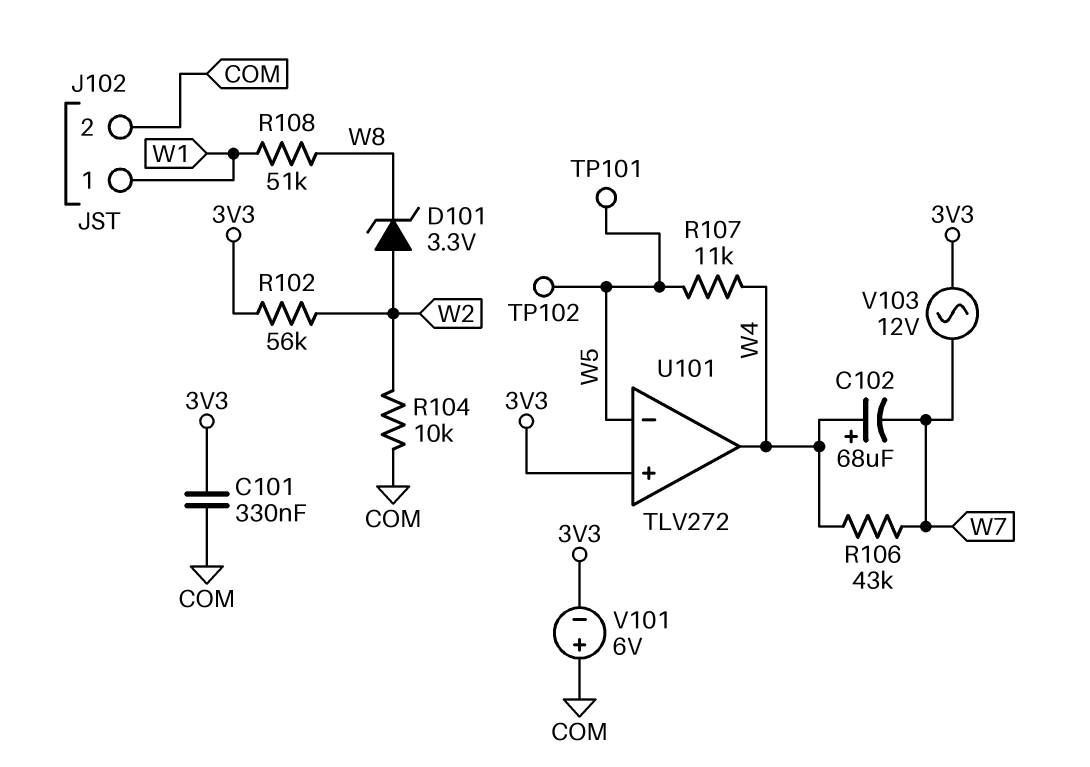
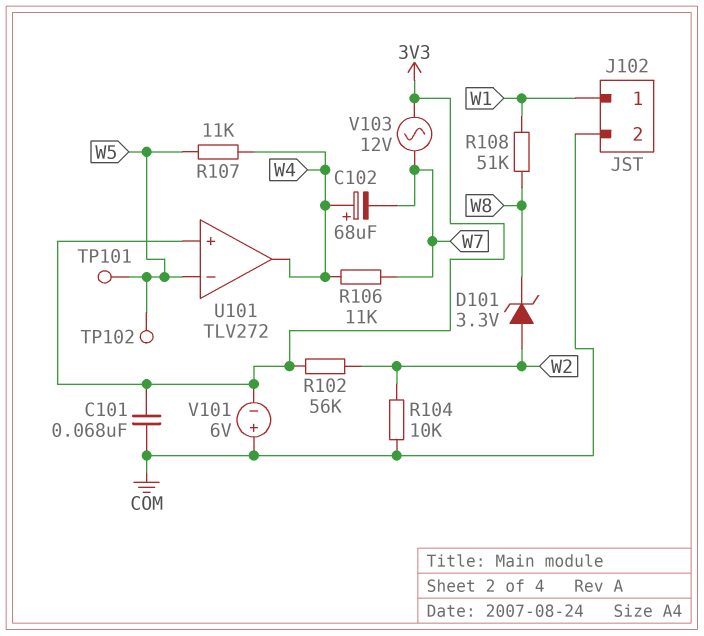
C101: 330nF (3V3, COM) -> 68nF (3V3, COM)
R106: 43k (W4, W7) -> 11k (W4, W7)

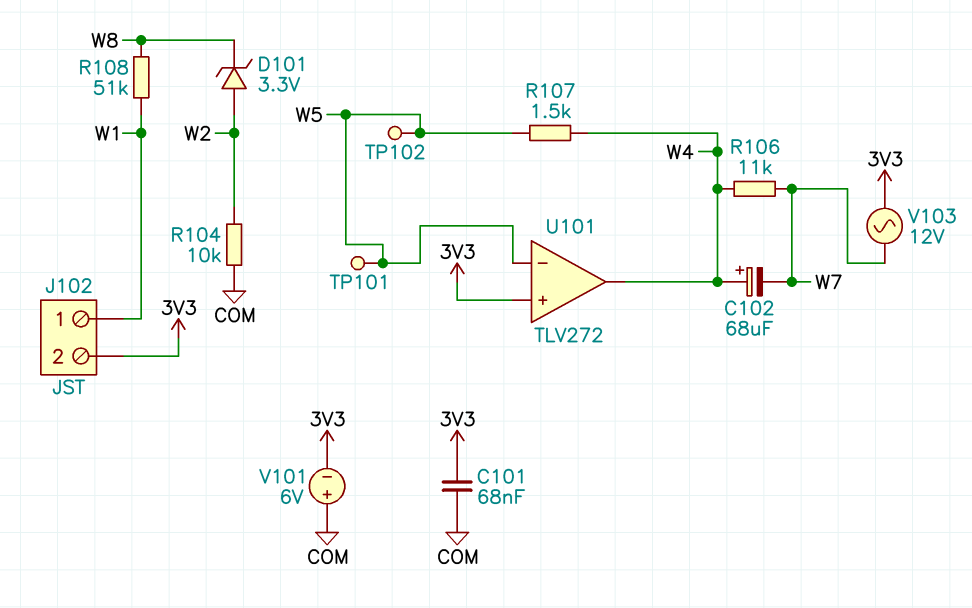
J102 pin 2: COM -> 3V3
R102: 56k (3V3, W2) -> none
R107: 11k (W4, W5) -> 1.5k (W4, W5)

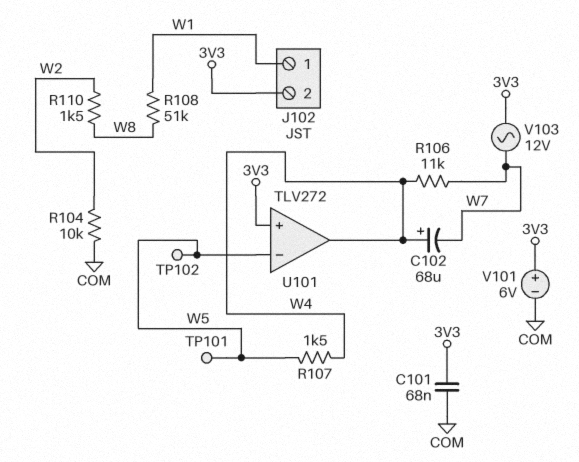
D101: zener 3.3V (A W2, K W8) -> none
R110: none -> 1.5k (W2, W8)
V101: 6V (plus COM, minus 3V3) -> 6V (plus 3V3, minus COM)

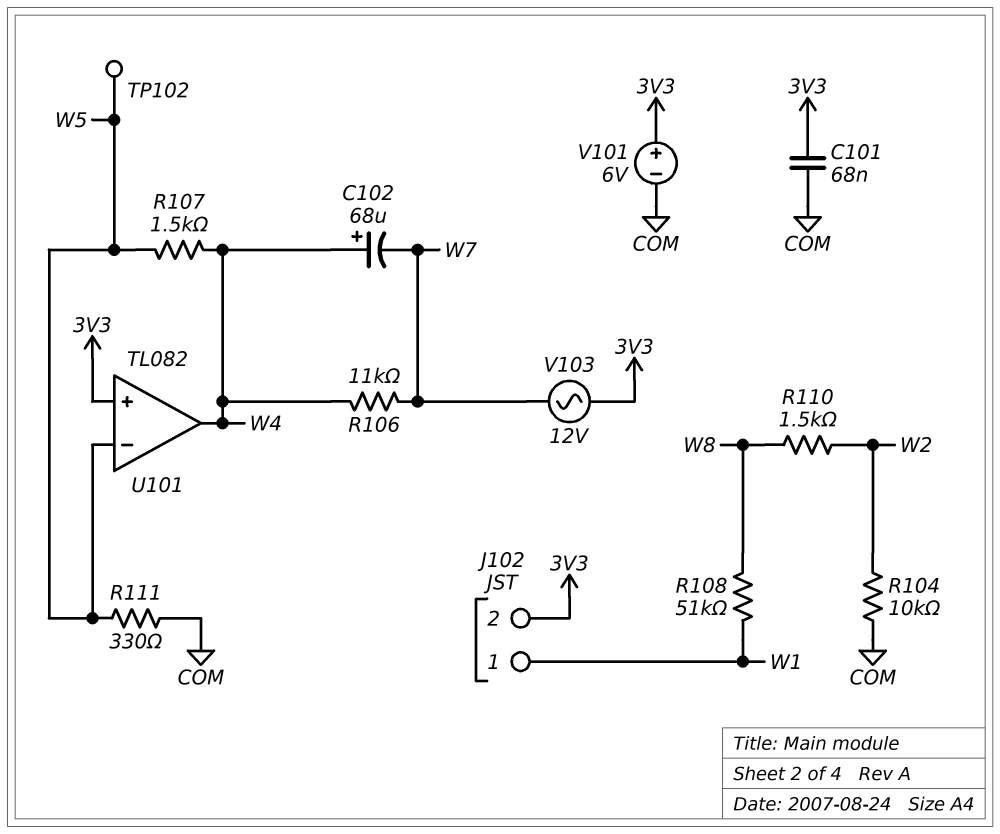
R111: none -> 330 (COM, W5)
TP101: test point (W5) -> none
U101: TLV272 -> TL082

